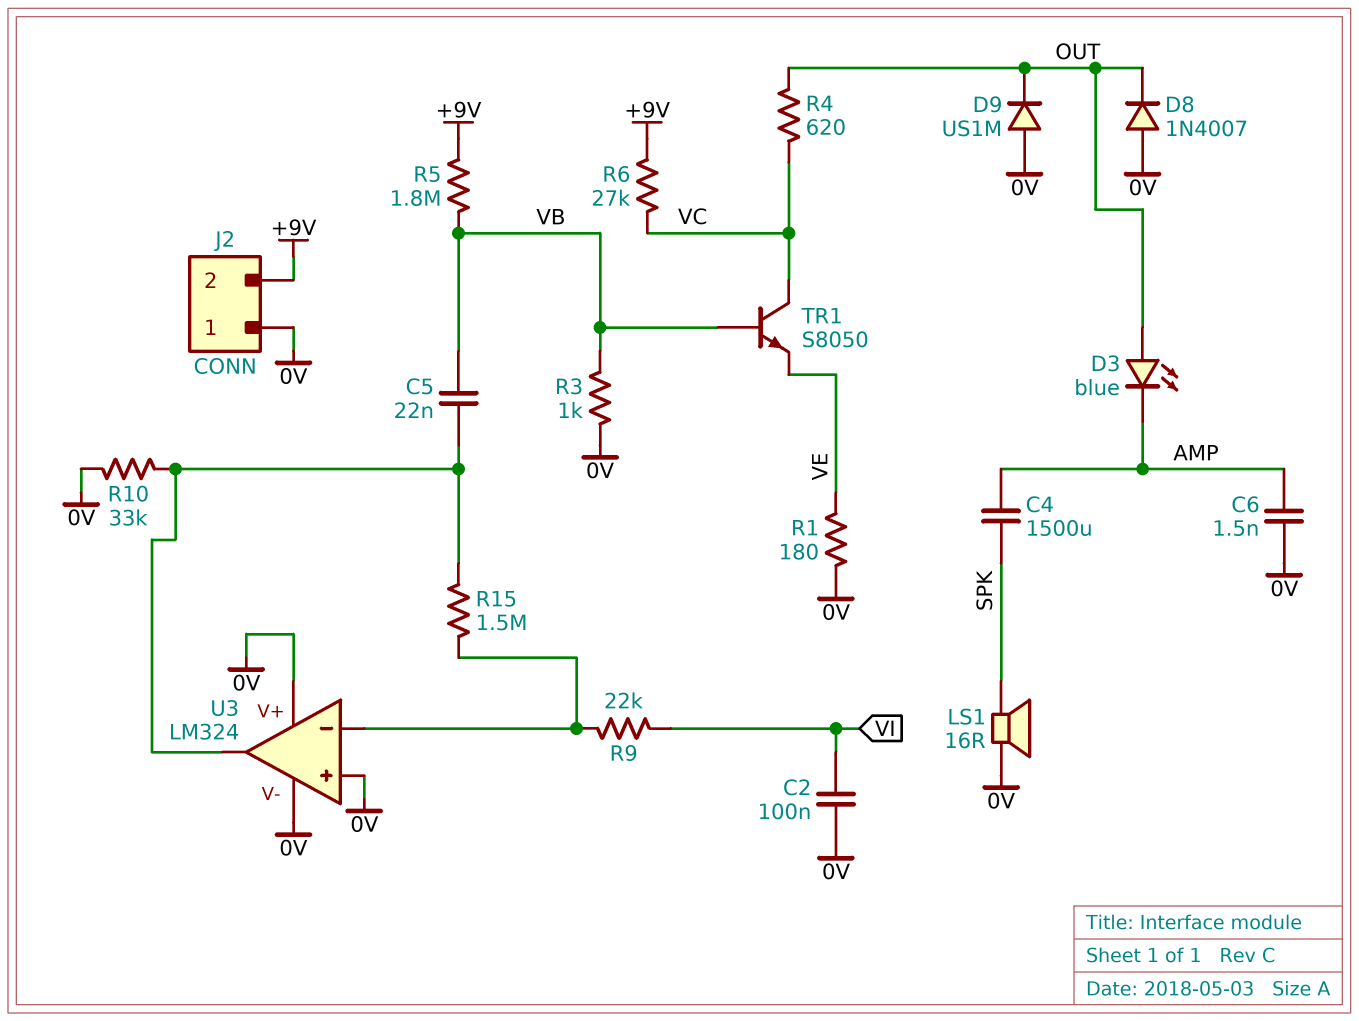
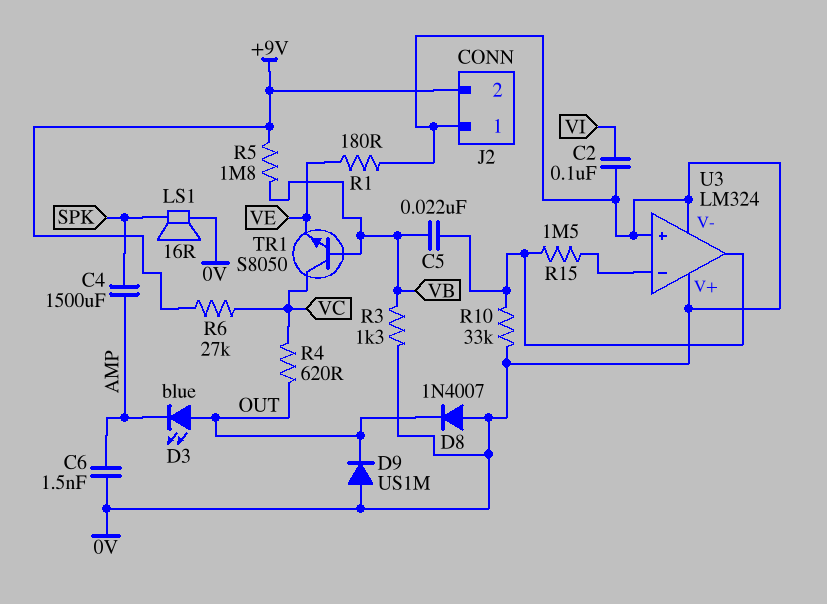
R3: 1k (0V, VB) -> 1.3k (0V, VB)
R9: 22k (U3/in-, VI) -> none

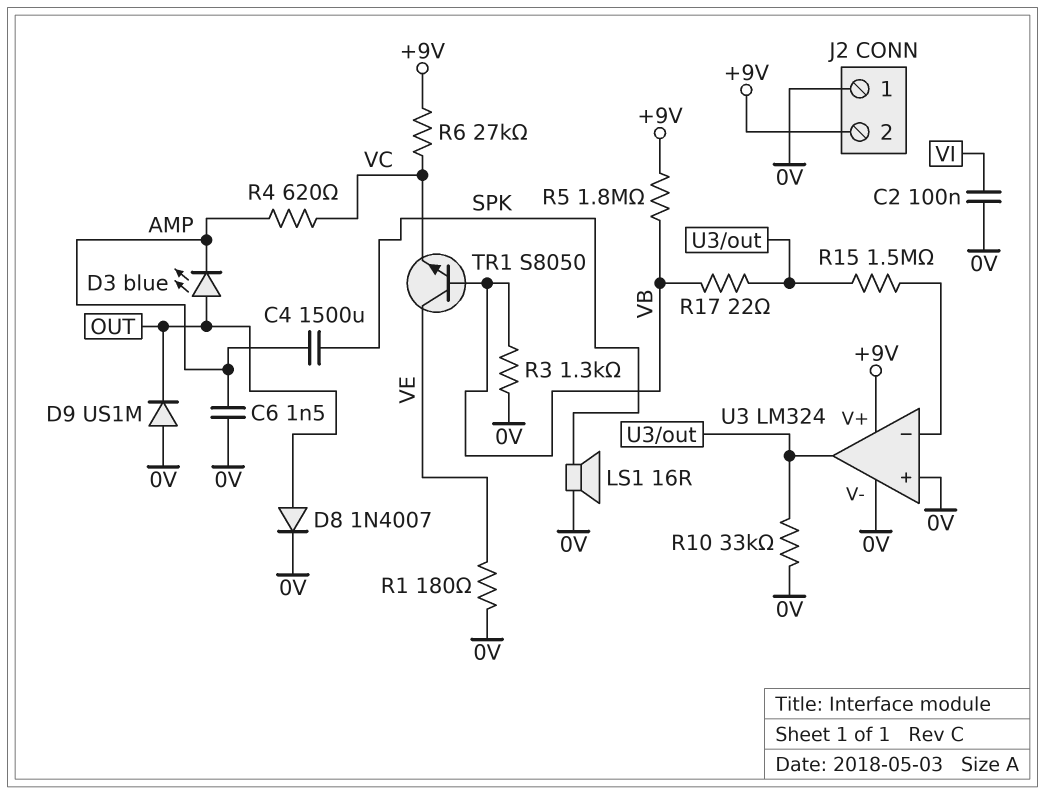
C5: 22nF (U3/out, VB) -> none
D8: diode 1N4007 (A 0V, K OUT) -> diode 1N4007 (A OUT, K 0V)
R4: 620 (OUT, VC) -> 620 (AMP, VC)
R17: none -> 22 (U3/out, VB)
TR1: NPN S8050 (B VB, C VC, E VE) -> NPN S8050 (B VB, C VE, E VC)
U3 pin V+: 0V -> +9V

